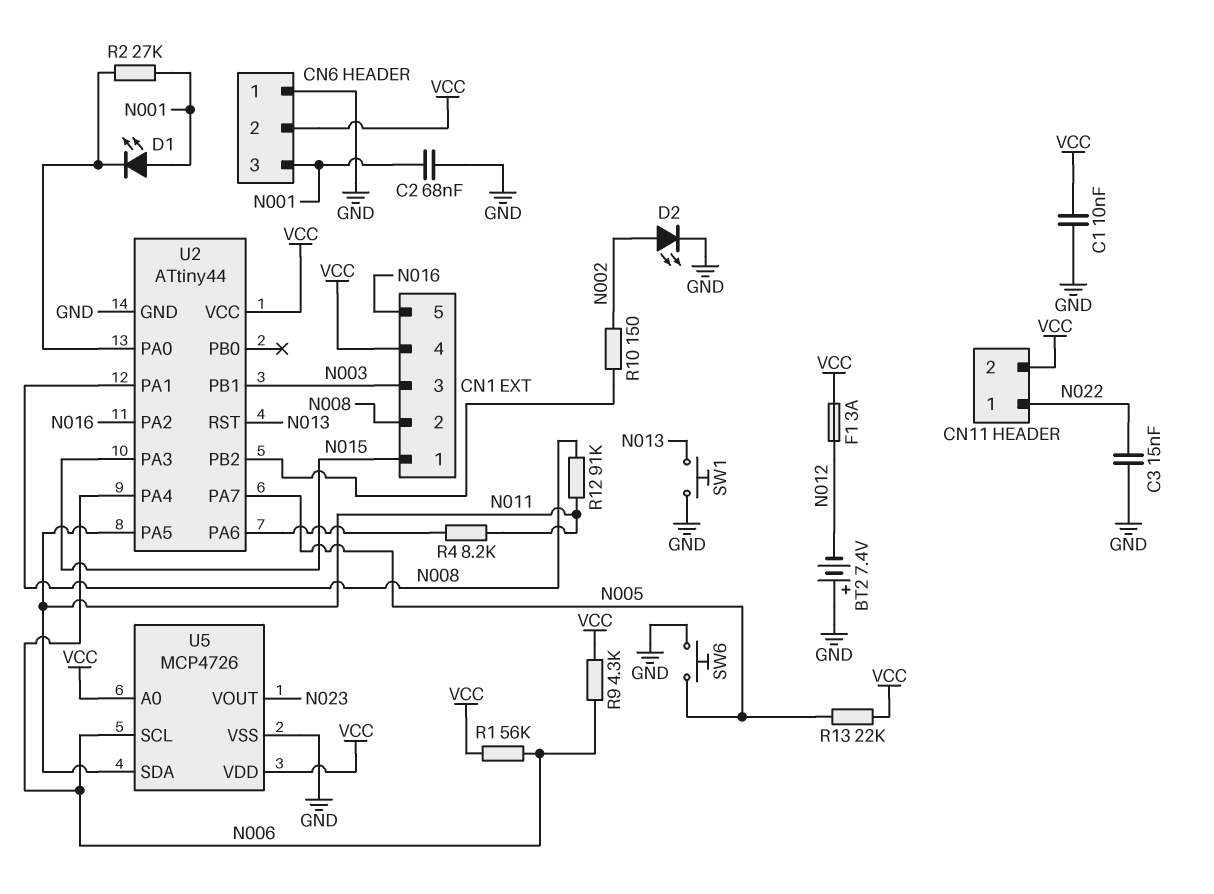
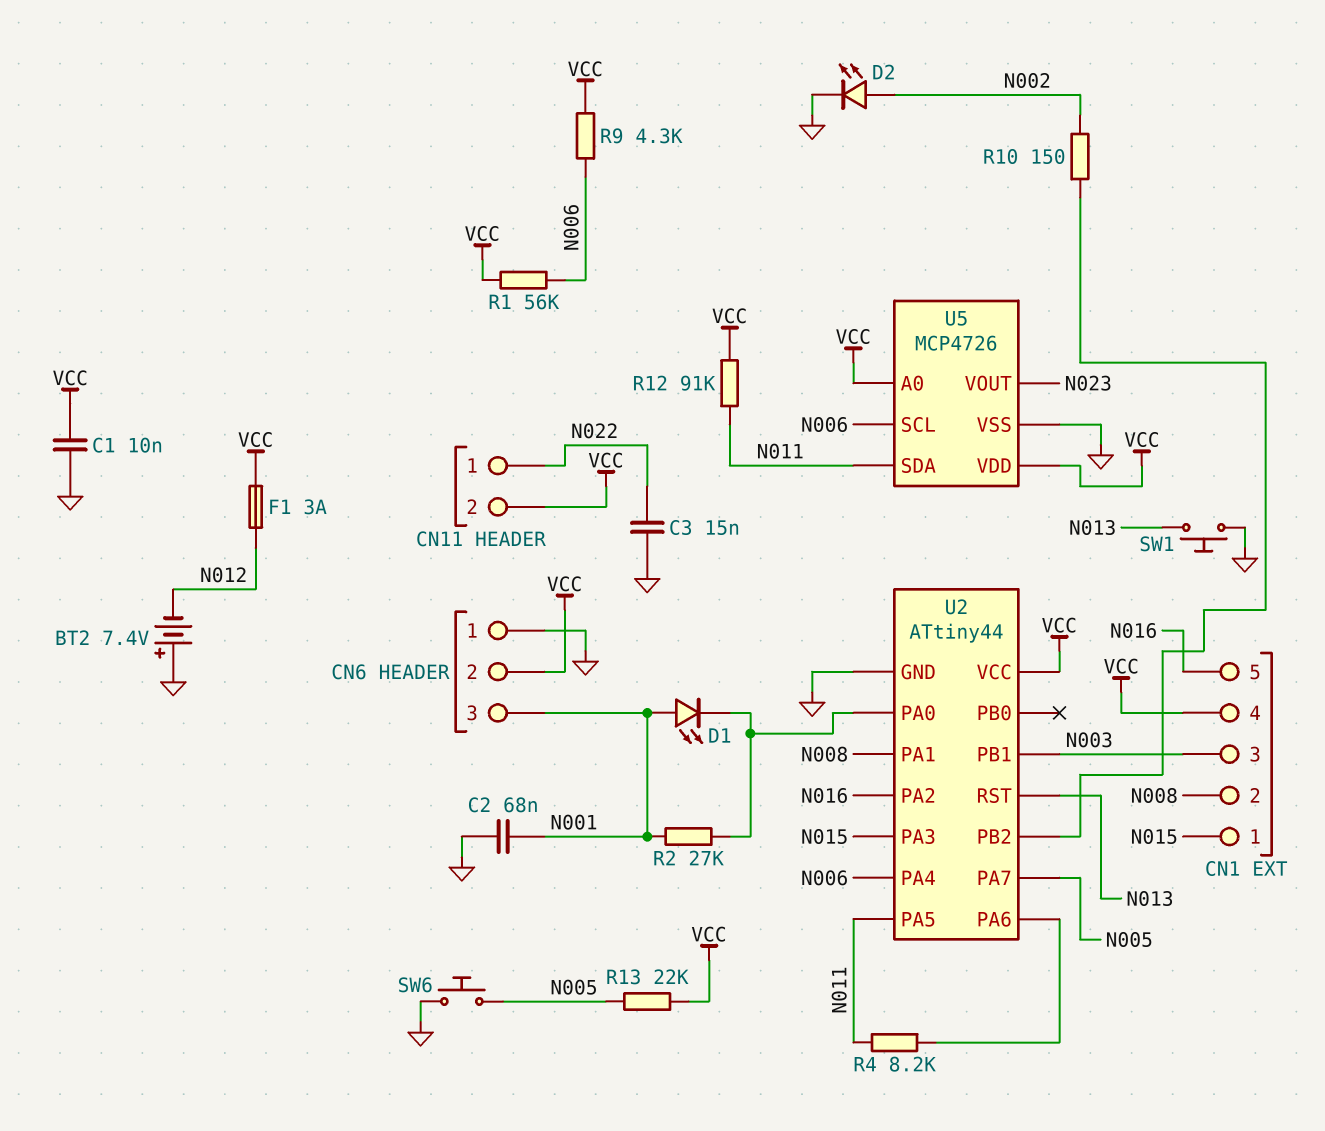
R12: 91k (N008, N011) -> 91k (N011, VCC)

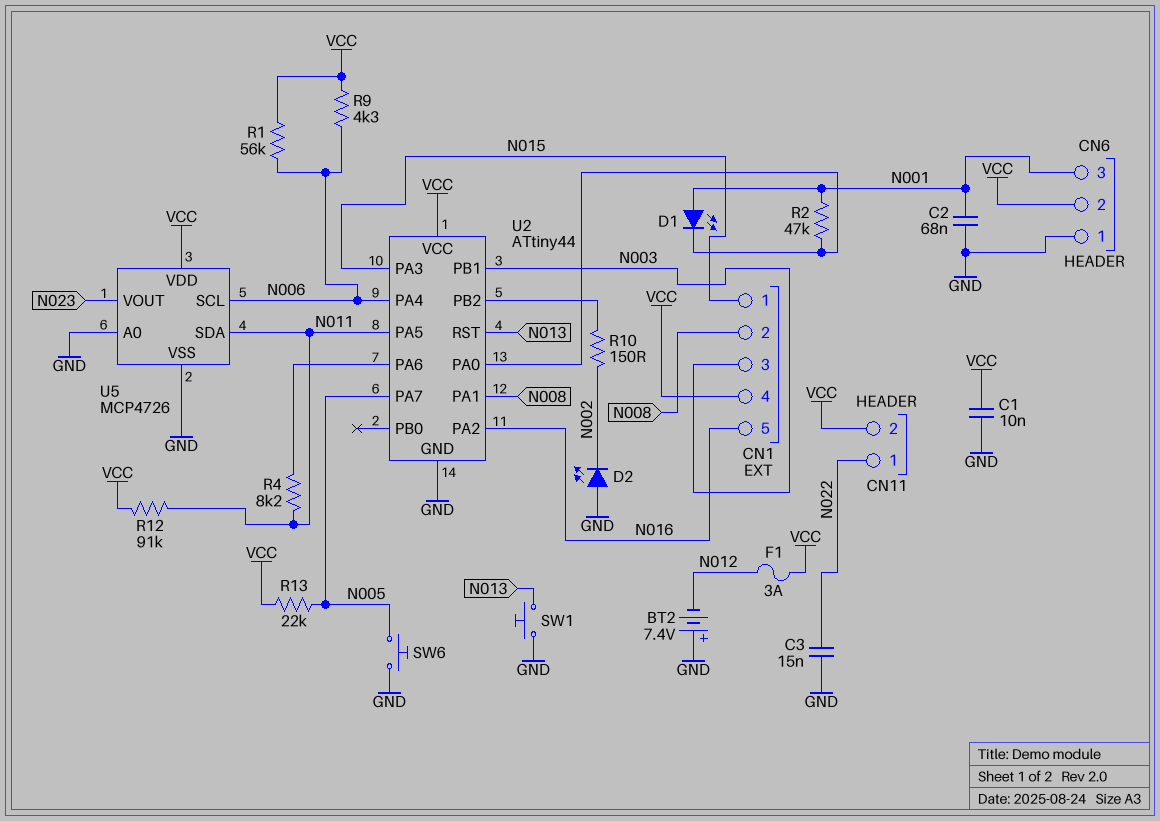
D2: LED (A N002, K GND) -> LED (A GND, K N002)
R2: 27k (N001, U2/PA0) -> 47k (N001, U2/PA0)
U5 pin A0: VCC -> GND

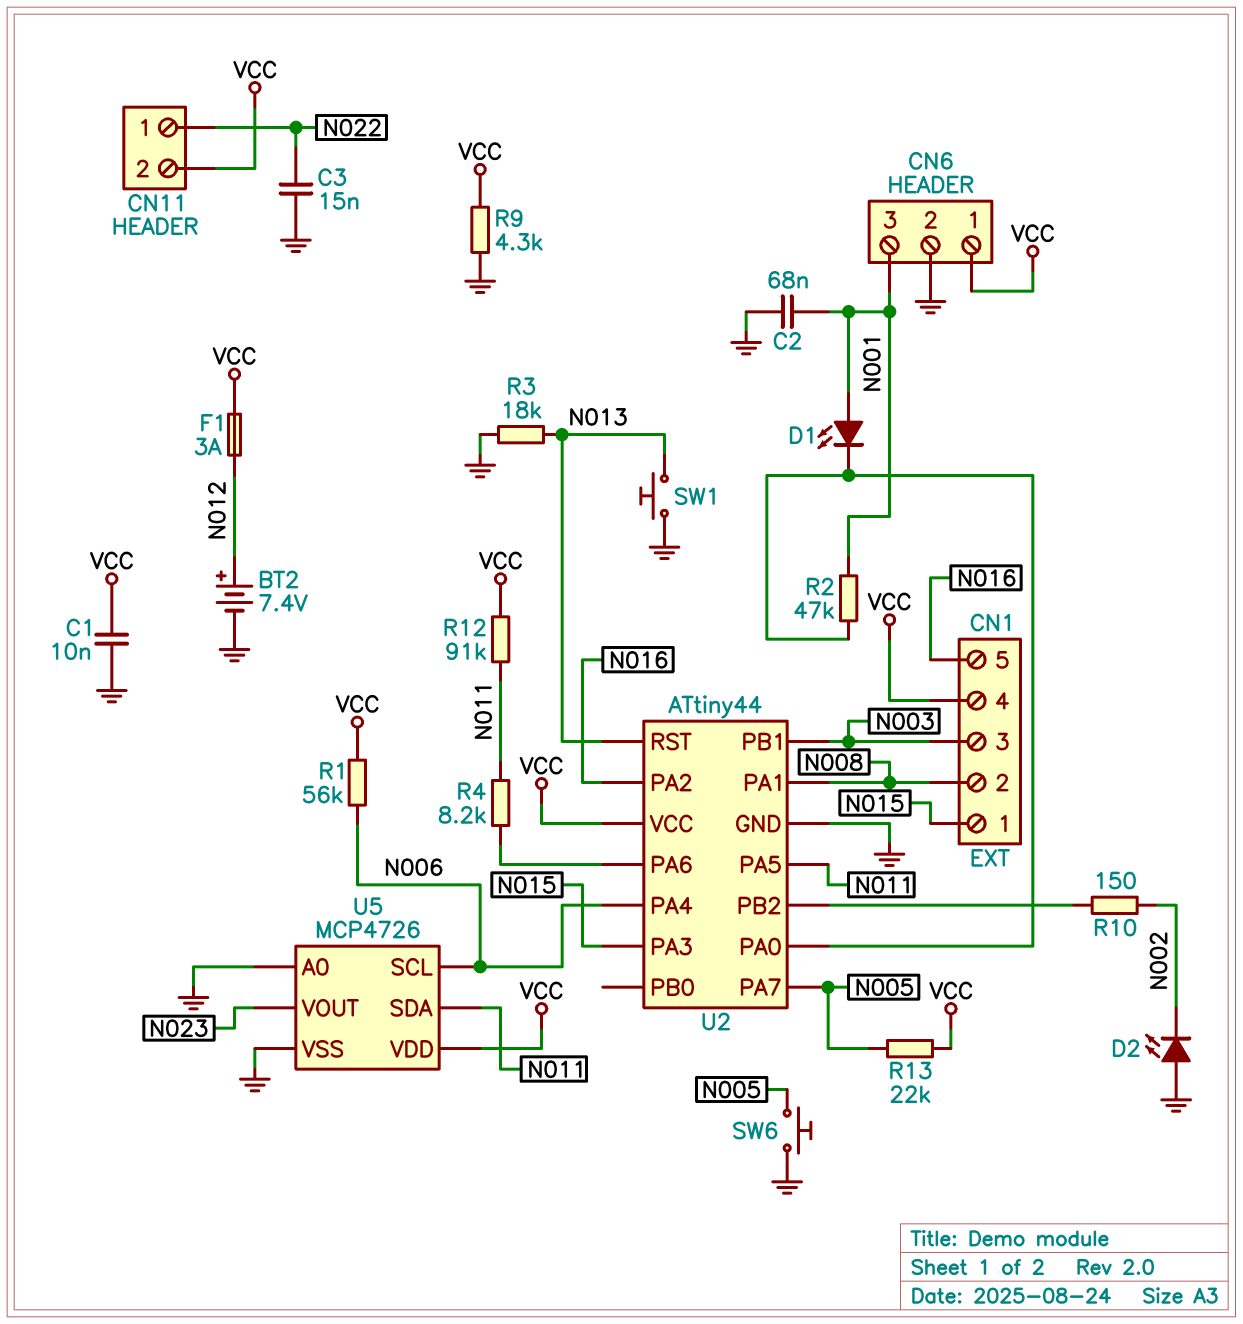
BT2: 7.4V (plus GND, minus N012) -> 7.4V (plus N012, minus GND)
CN6 pin 1: GND -> VCC
CN6 pin 2: VCC -> GND
R3: none -> 18k (GND, N013)
R9: 4.3k (N006, VCC) -> 4.3k (GND, VCC)

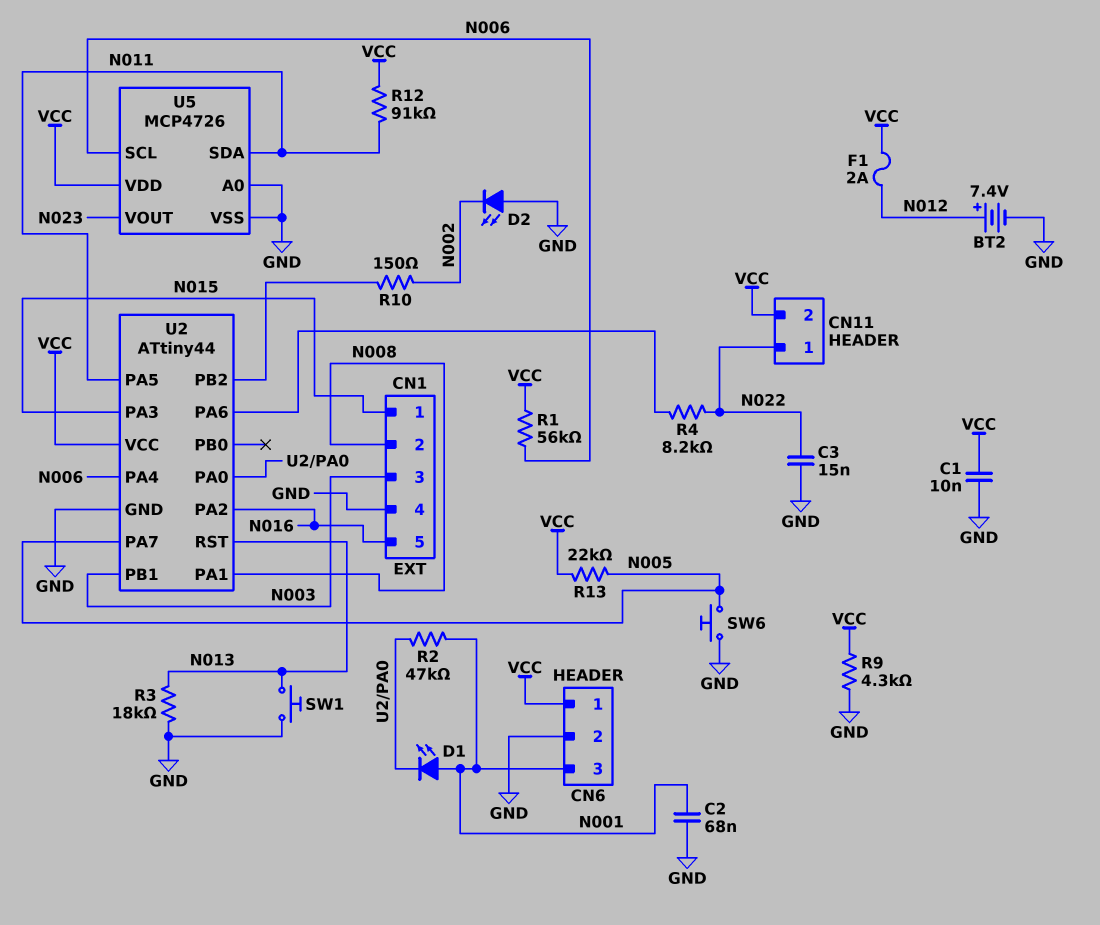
CN1 pin 4: VCC -> GND
F1: 3A (N012, VCC) -> 2A (N012, VCC)
R4: 8.2k (N011, U2/PA6) -> 8.2k (N022, U2/PA6)

